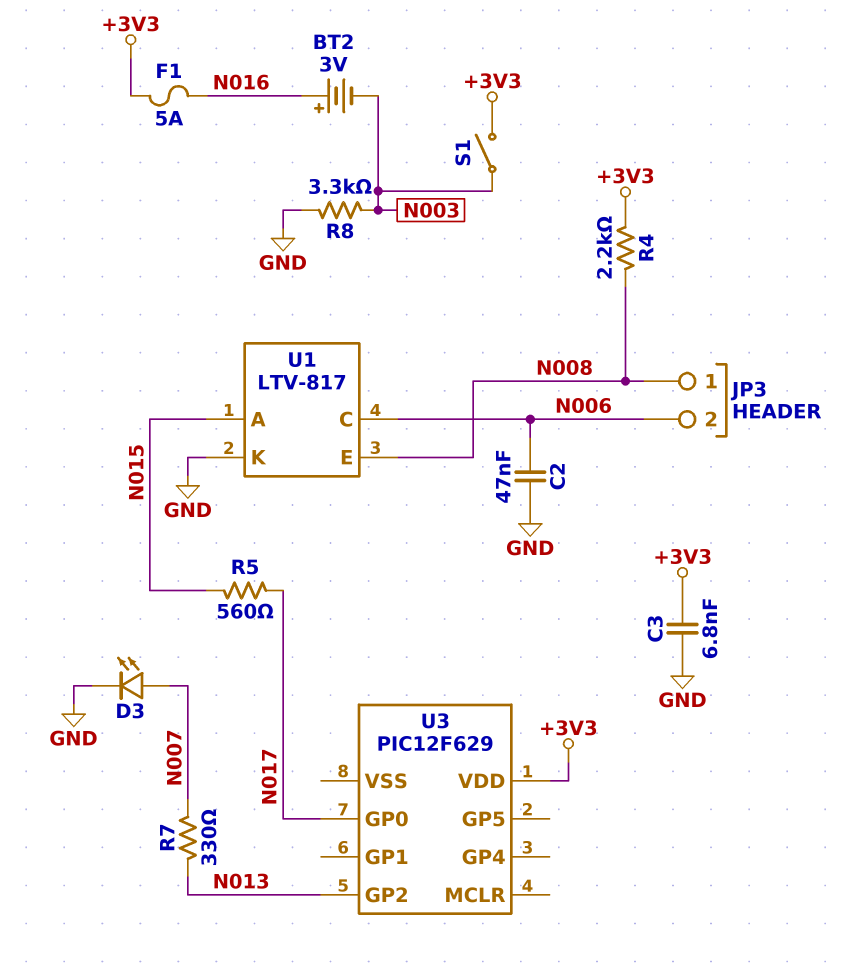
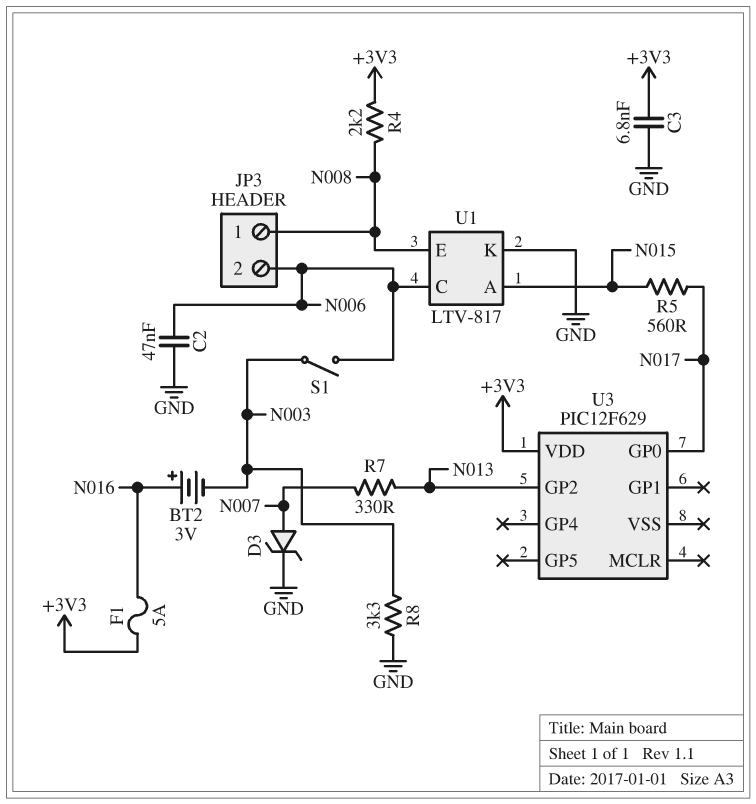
D3: LED (A N007, K GND) -> zener (A N007, K GND)
S1: switch (+3V3, N003) -> switch (N003, N006)

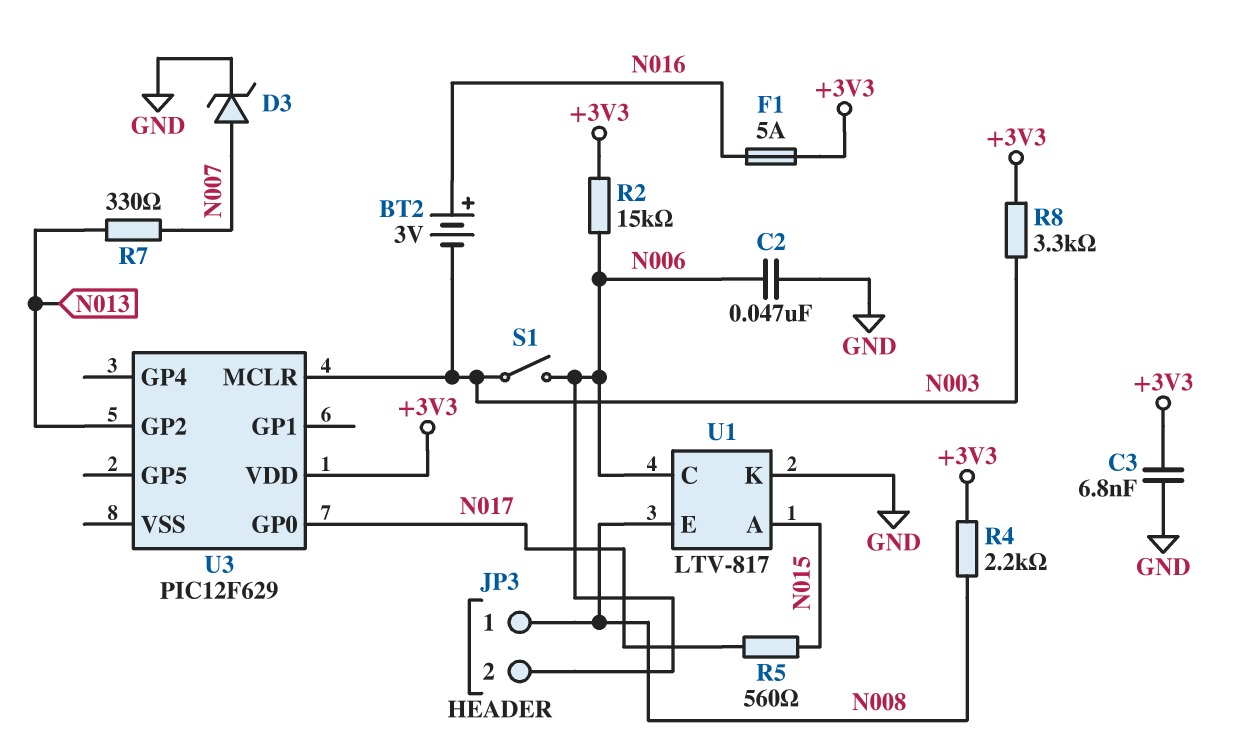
R2: none -> 15k (+3V3, N006)
R8: 3.3k (GND, N003) -> 3.3k (+3V3, N003)
U3 pin MCLR: none -> N003

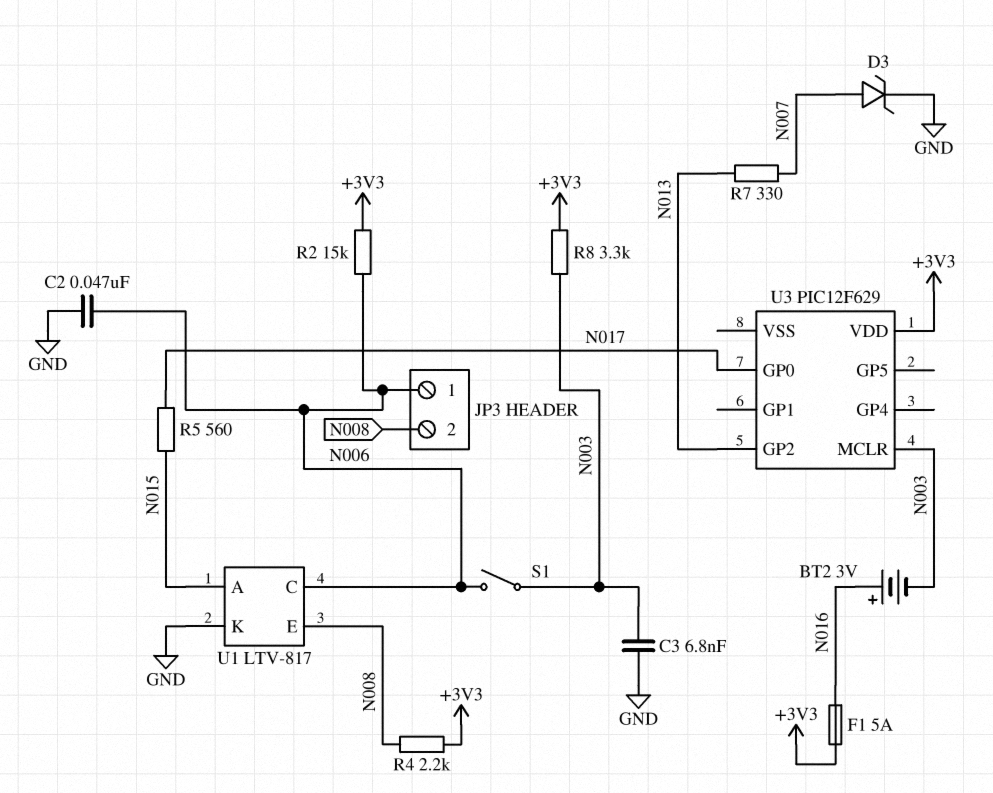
C3: 6.8nF (+3V3, GND) -> 6.8nF (GND, N003)
JP3 pin 1: N008 -> N006
JP3 pin 2: N006 -> N008

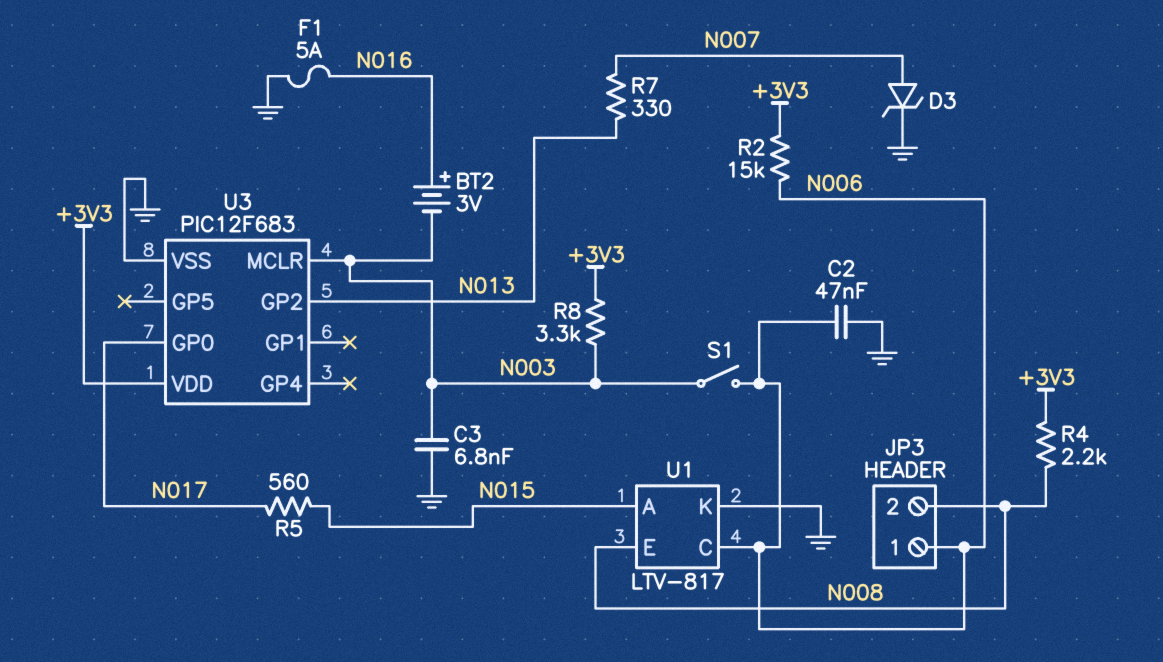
F1: 5A (+3V3, N016) -> 5A (GND, N016)
U3: PIC12F629 -> PIC12F683
U3 pin VSS: none -> GND

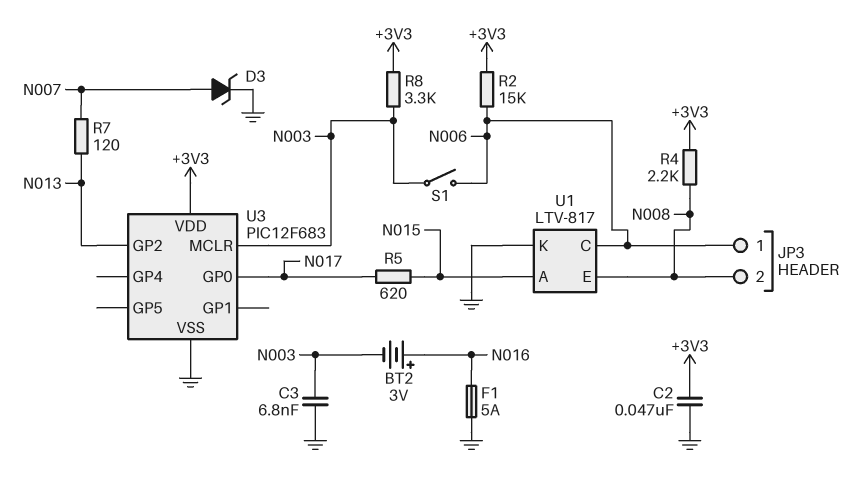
C2: 47nF (GND, N006) -> 47nF (+3V3, GND)
R5: 560 (N015, N017) -> 620 (N015, N017)
R7: 330 (N007, N013) -> 120 (N007, N013)

